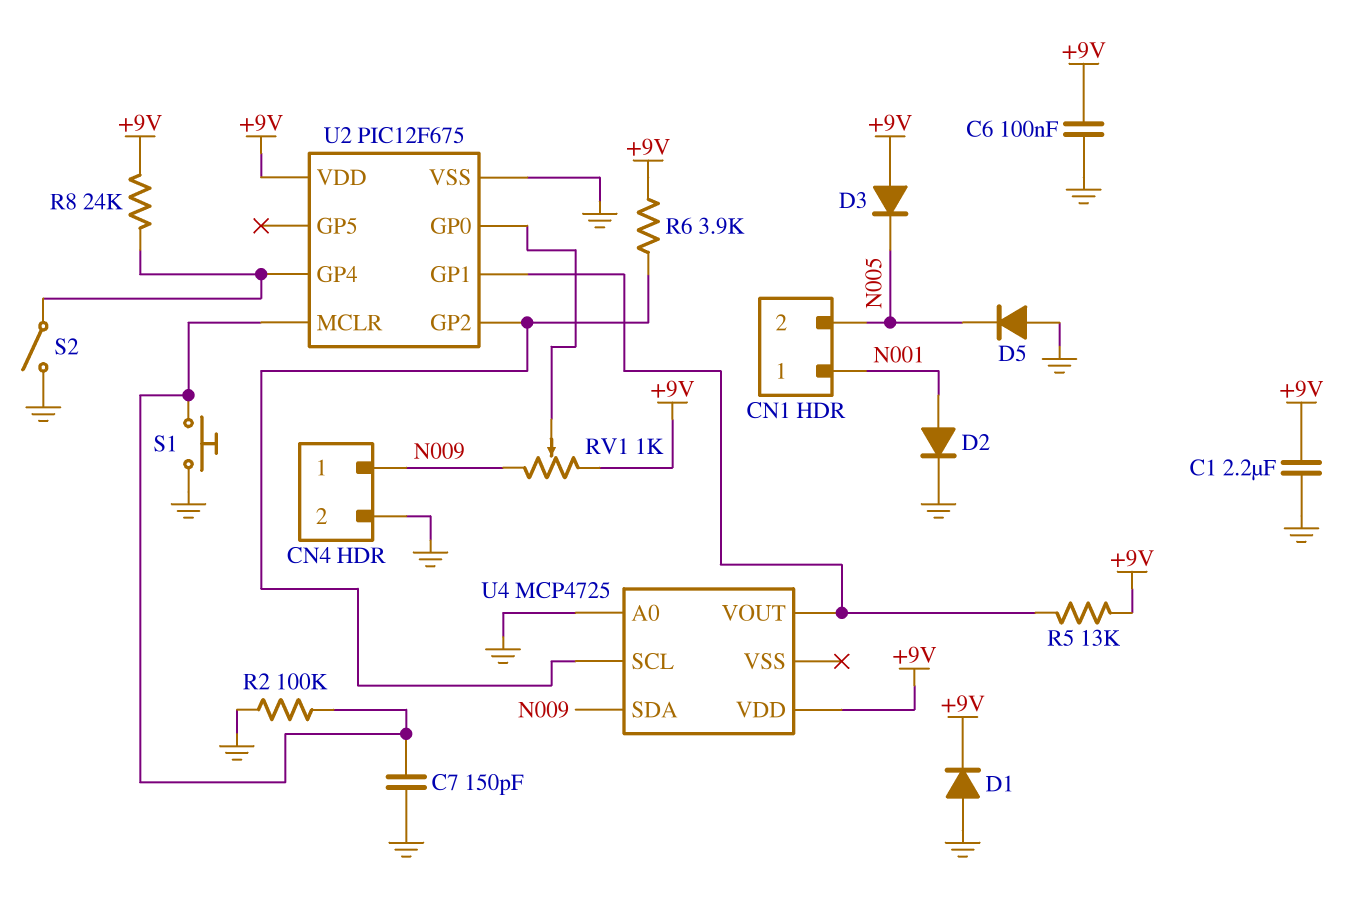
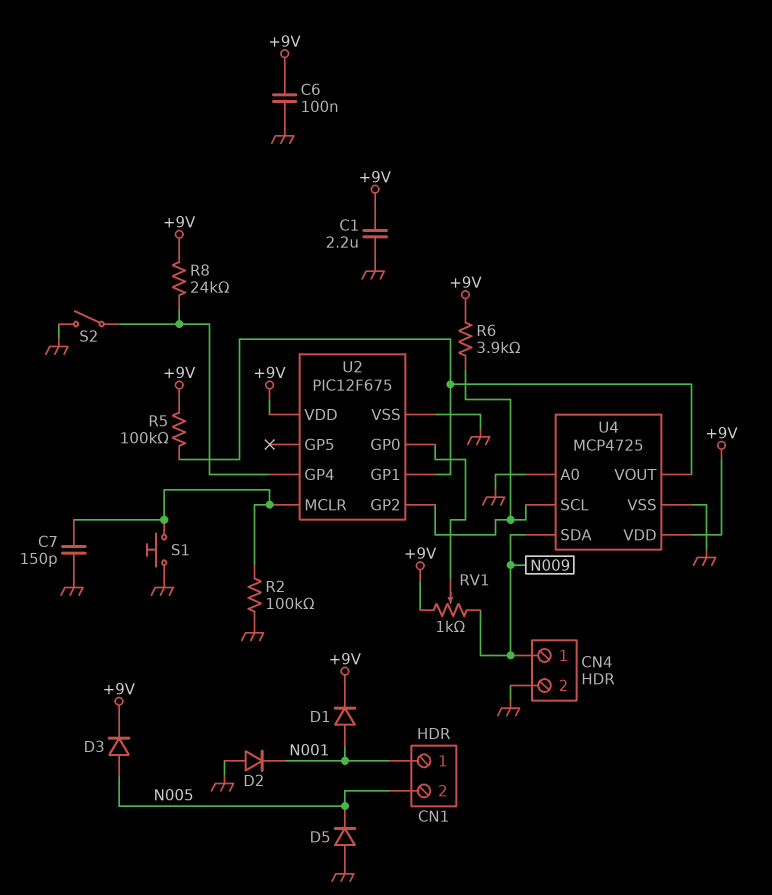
D1: diode (A GND, K +9V) -> diode (A N001, K +9V)
D2: diode (A N001, K GND) -> diode (A GND, K N001)
D3: diode (A +9V, K N005) -> diode (A N005, K +9V)
R5: 13k (+9V, U2/GP1) -> 100k (+9V, U2/GP1)
U4 pin VSS: none -> GND

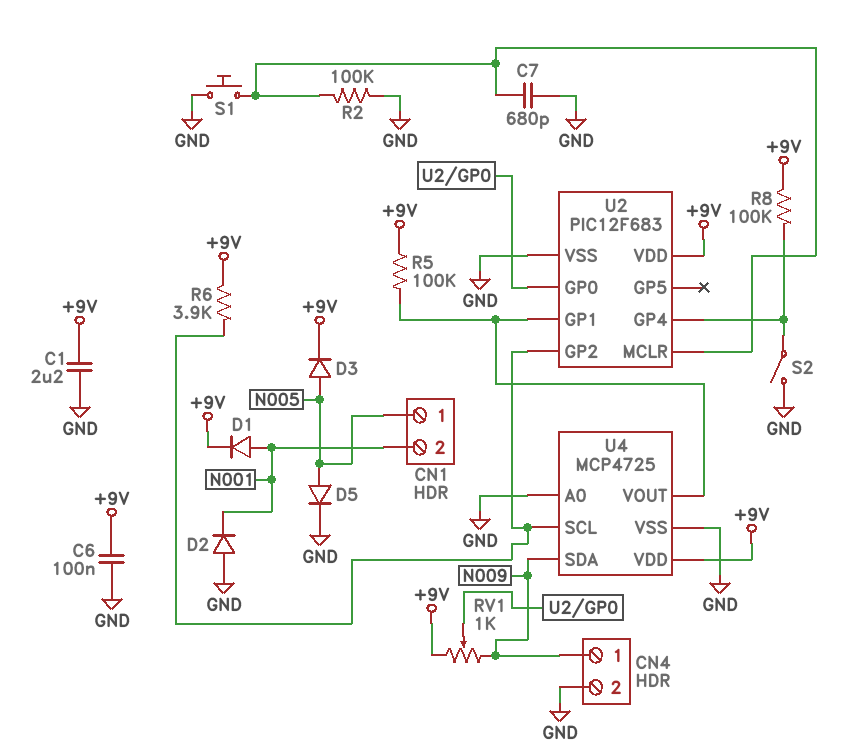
C7: 150pF (GND, U2/MCLR) -> 680pF (GND, U2/MCLR)
CN1 pin 1: N001 -> N005
CN1 pin 2: N005 -> N001
D5: diode (A GND, K N005) -> diode (A N005, K GND)
R8: 24k (+9V, U2/GP4) -> 100k (+9V, U2/GP4)
U2: PIC12F675 -> PIC12F683

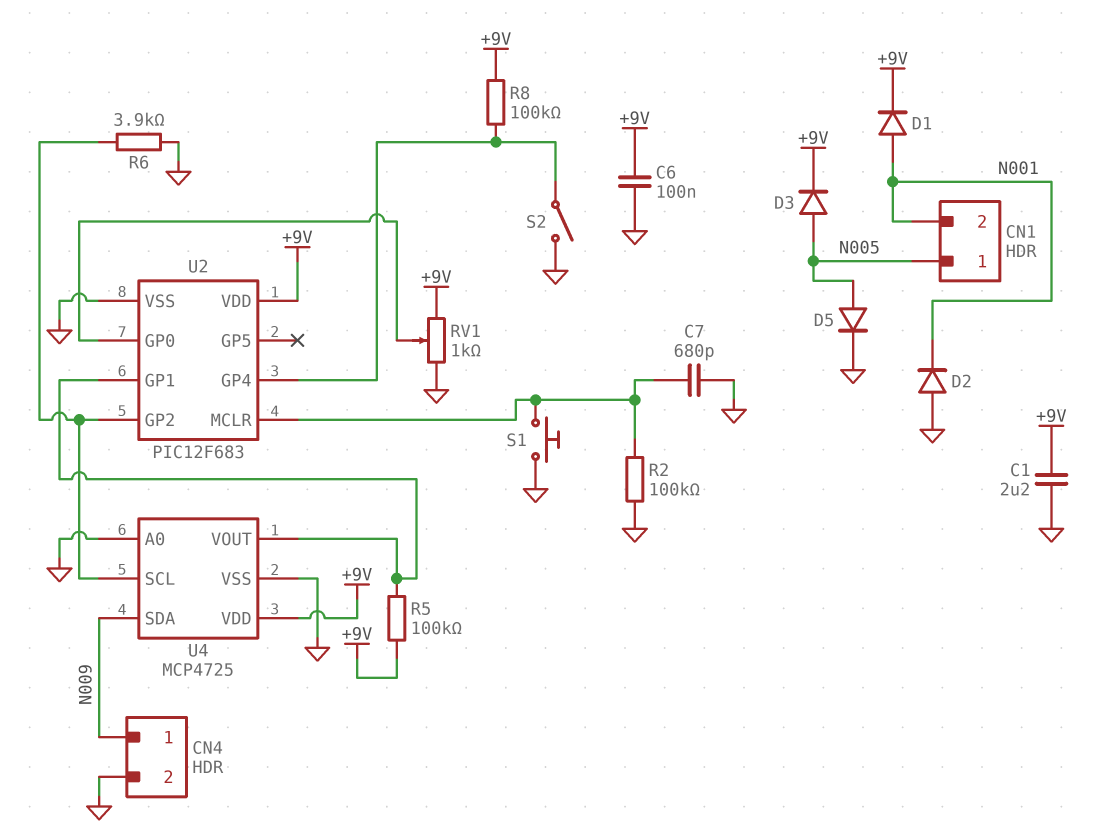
R6: 3.9k (+9V, U2/GP2) -> 3.9k (GND, U2/GP2)
RV1: 1k (+9V, N009, wiper U2/GP0) -> 1k (+9V, GND, wiper U2/GP0)

